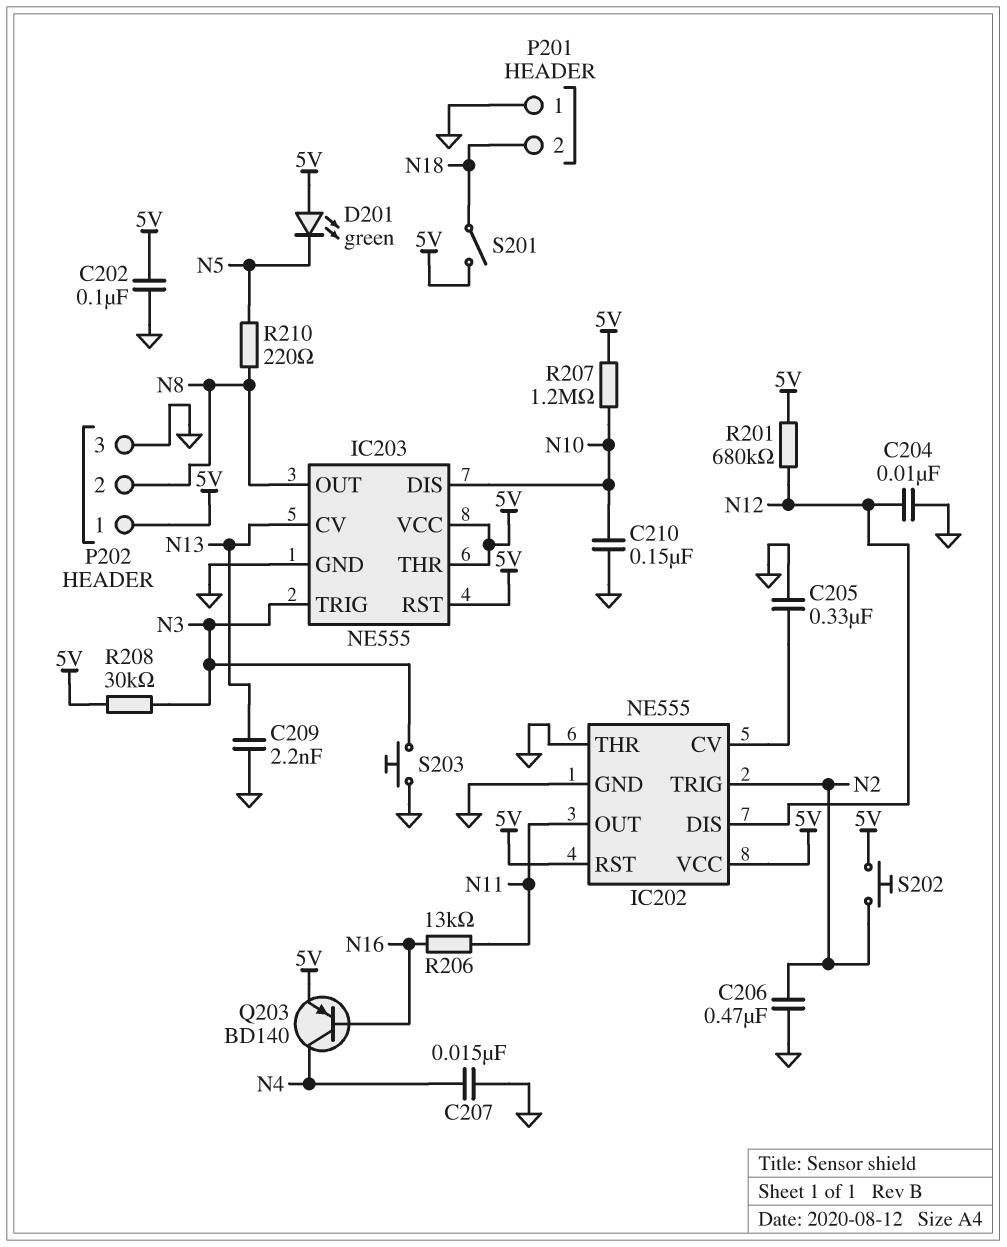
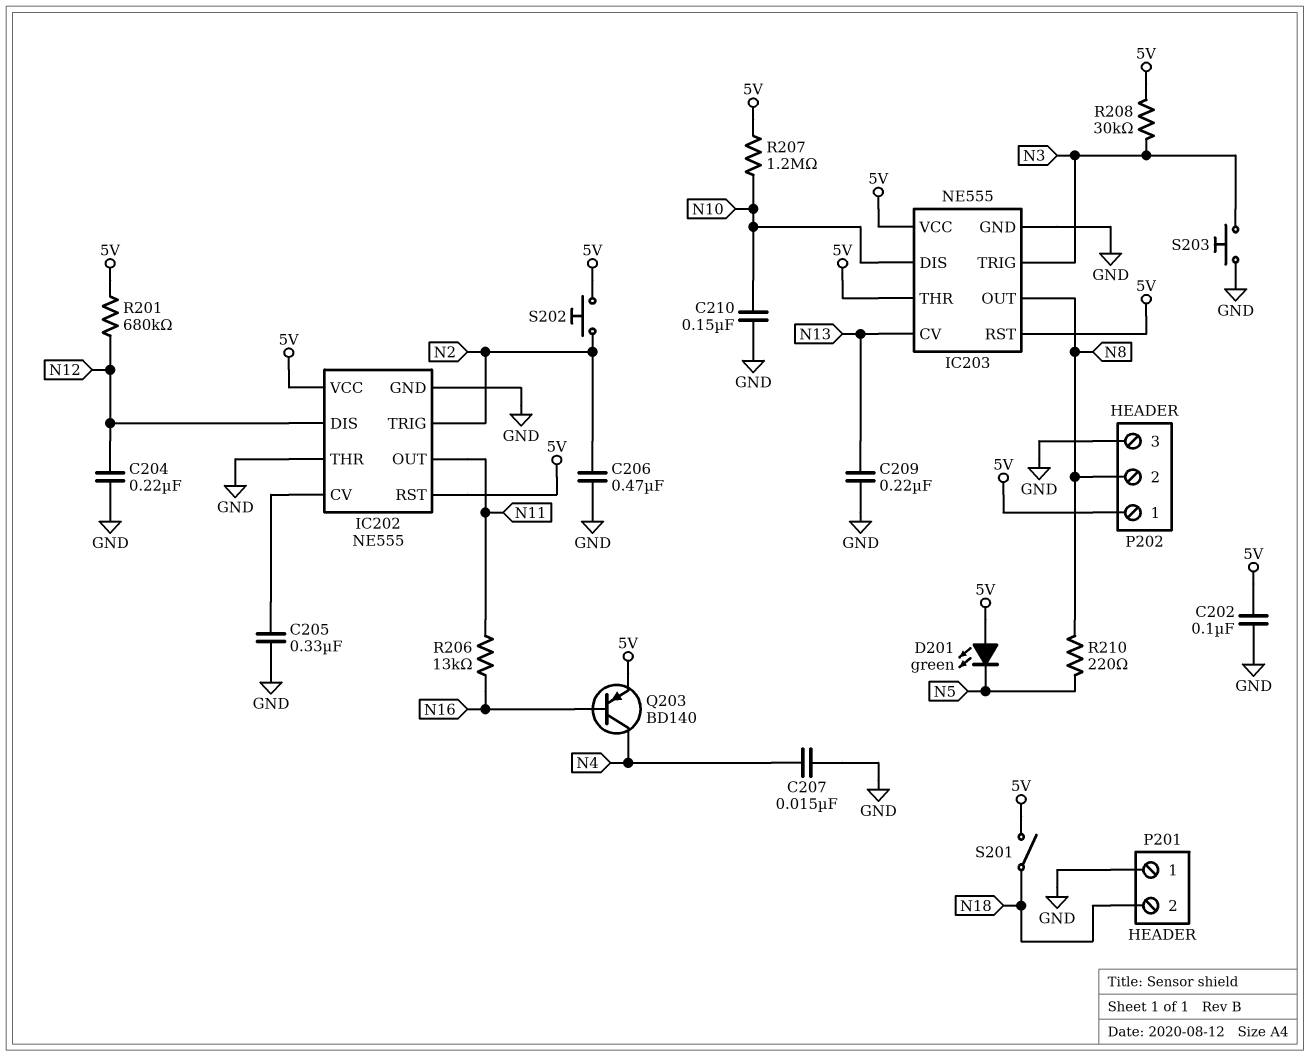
C204: 10nF (GND, N12) -> 220nF (GND, N12)
C209: 2.2nF (GND, N13) -> 220nF (GND, N13)

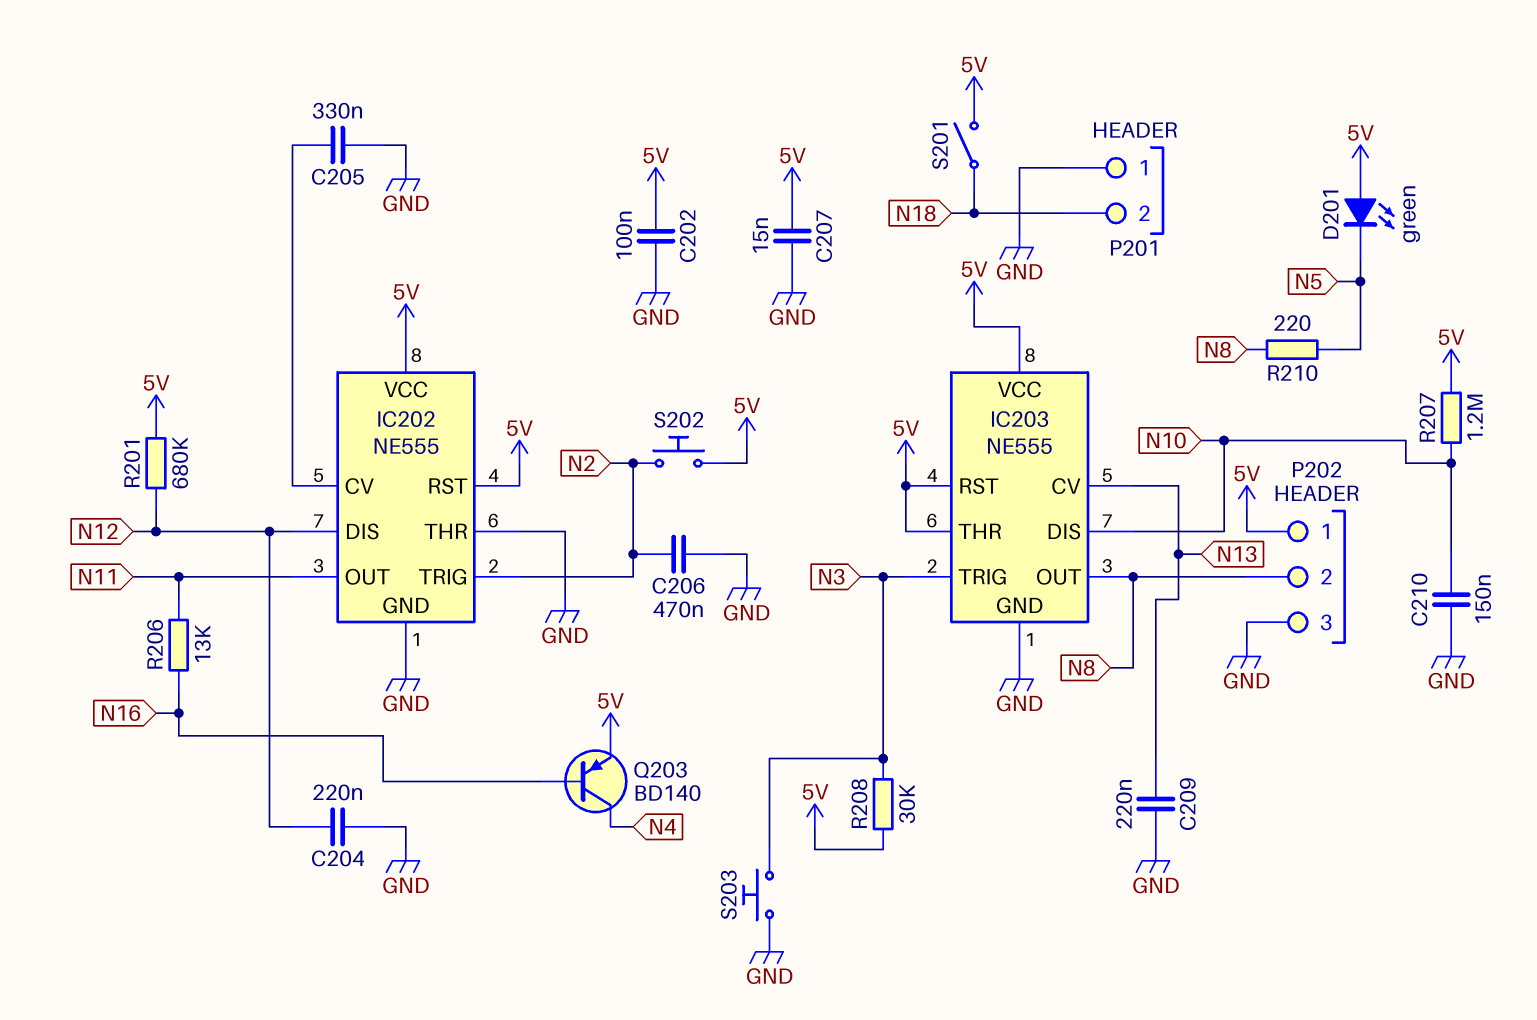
C207: 15nF (GND, N4) -> 15nF (5V, GND)

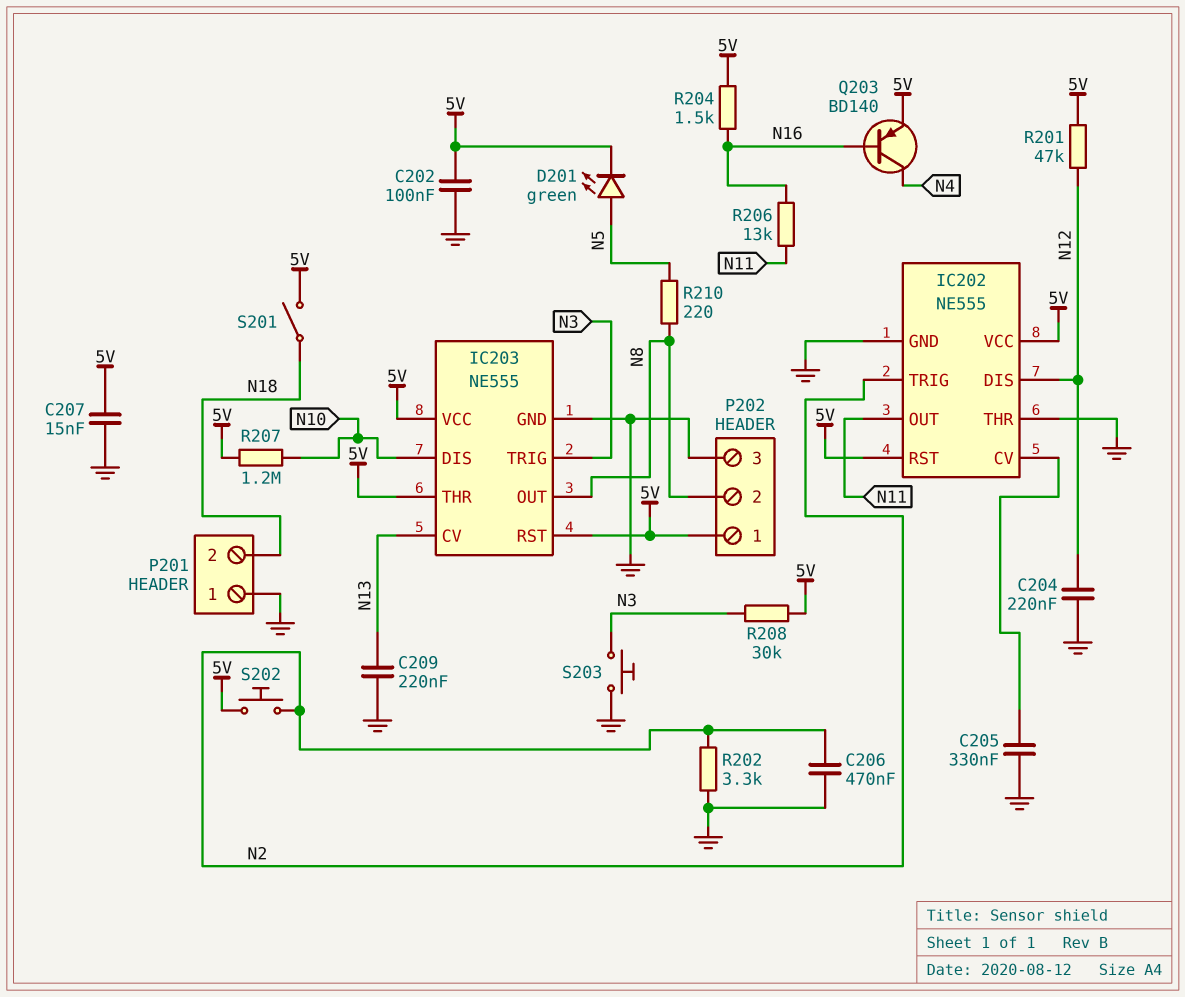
C210: 150nF (GND, N10) -> none
D201: LED green (A 5V, K N5) -> LED green (A N5, K 5V)
R201: 680k (5V, N12) -> 47k (5V, N12)
R202: none -> 3.3k (GND, N2)
R204: none -> 1.5k (5V, N16)

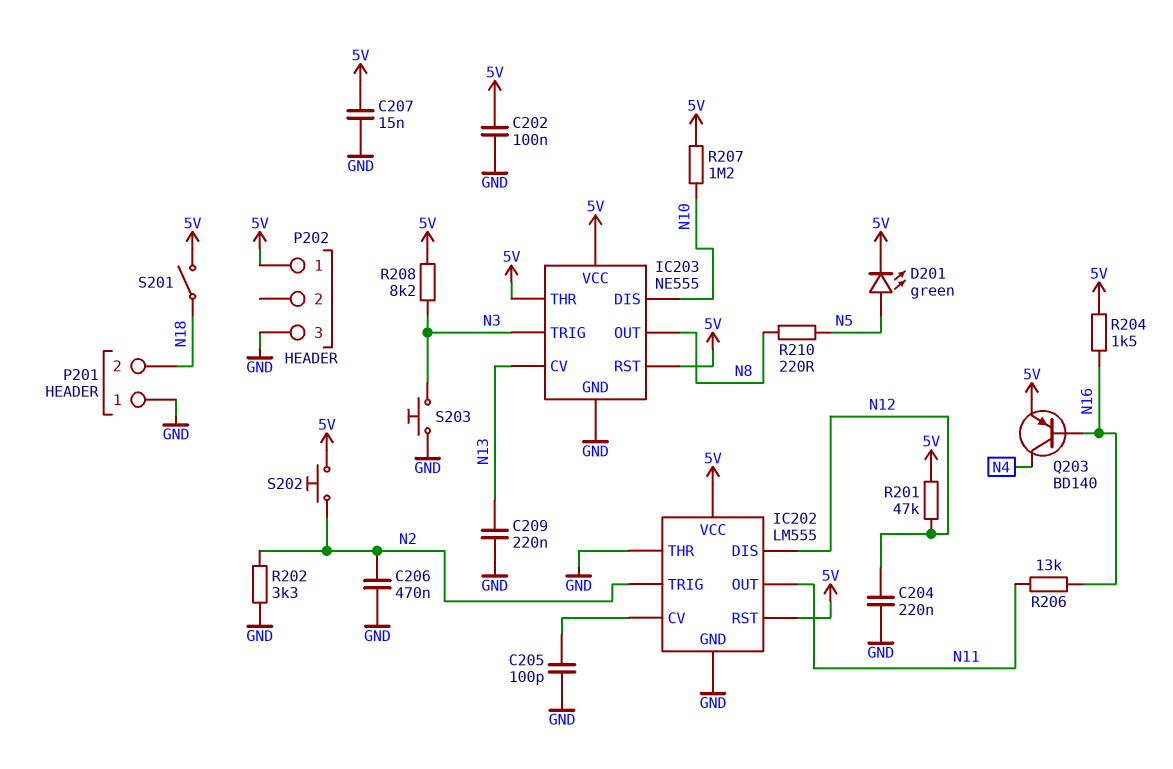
C205: 330nF (GND, IC202/CV) -> 100pF (GND, IC202/CV)
IC202: NE555 -> LM555
P202 pin 2: N8 -> none
R208: 30k (5V, N3) -> 8.2k (5V, N3)

